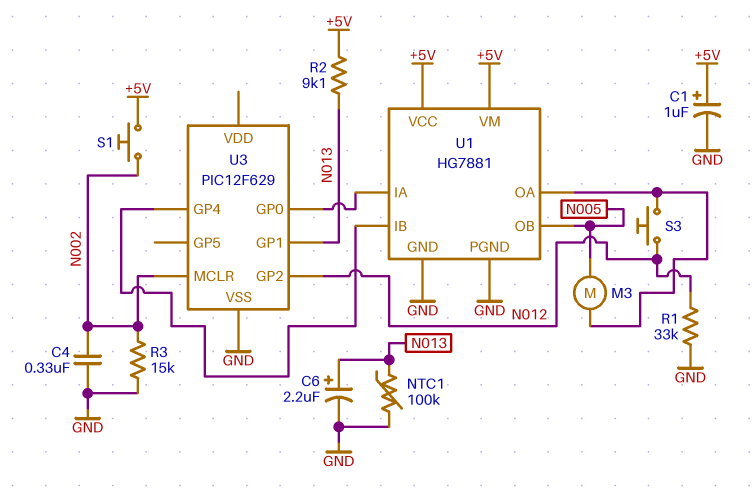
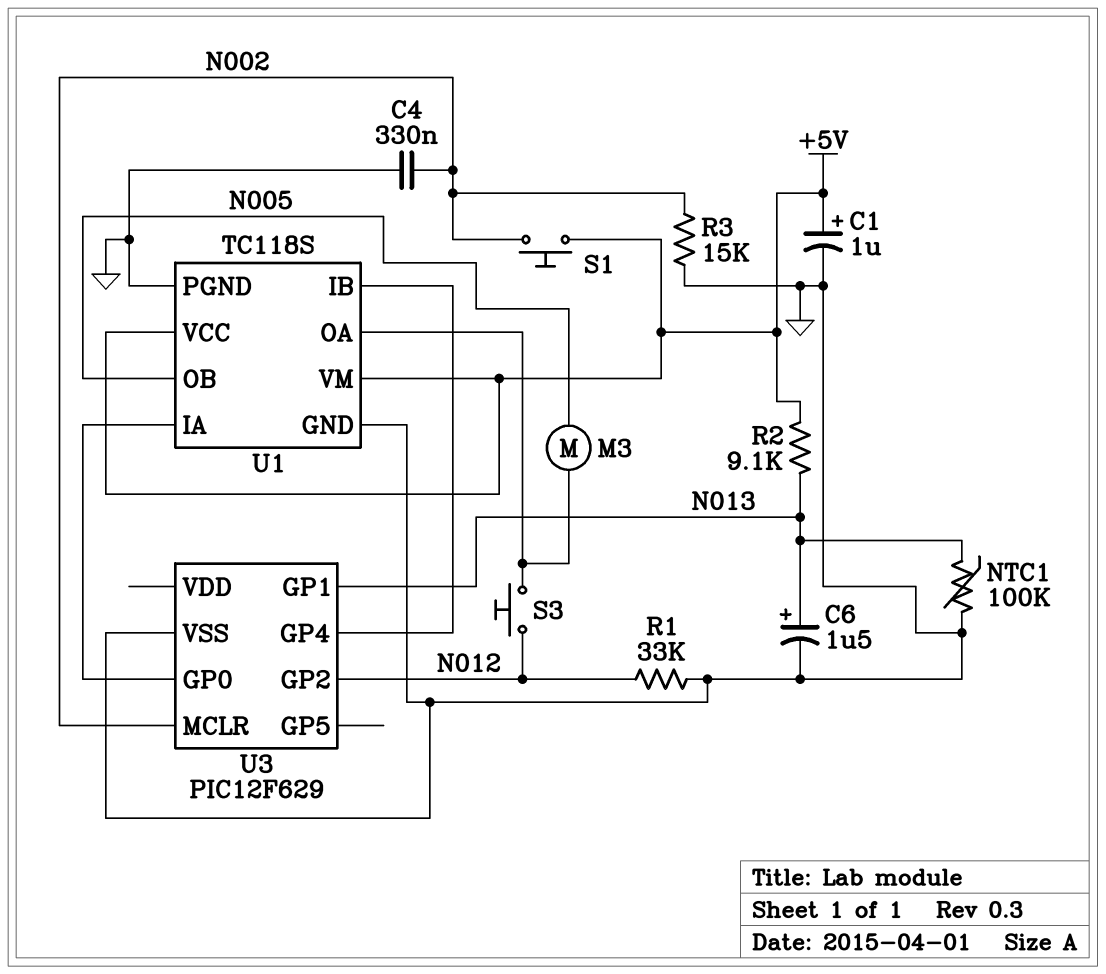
C6: 2.2uF (plus N013, minus GND) -> 1.5uF (plus N013, minus GND)
U1: HG7881 -> TC118S

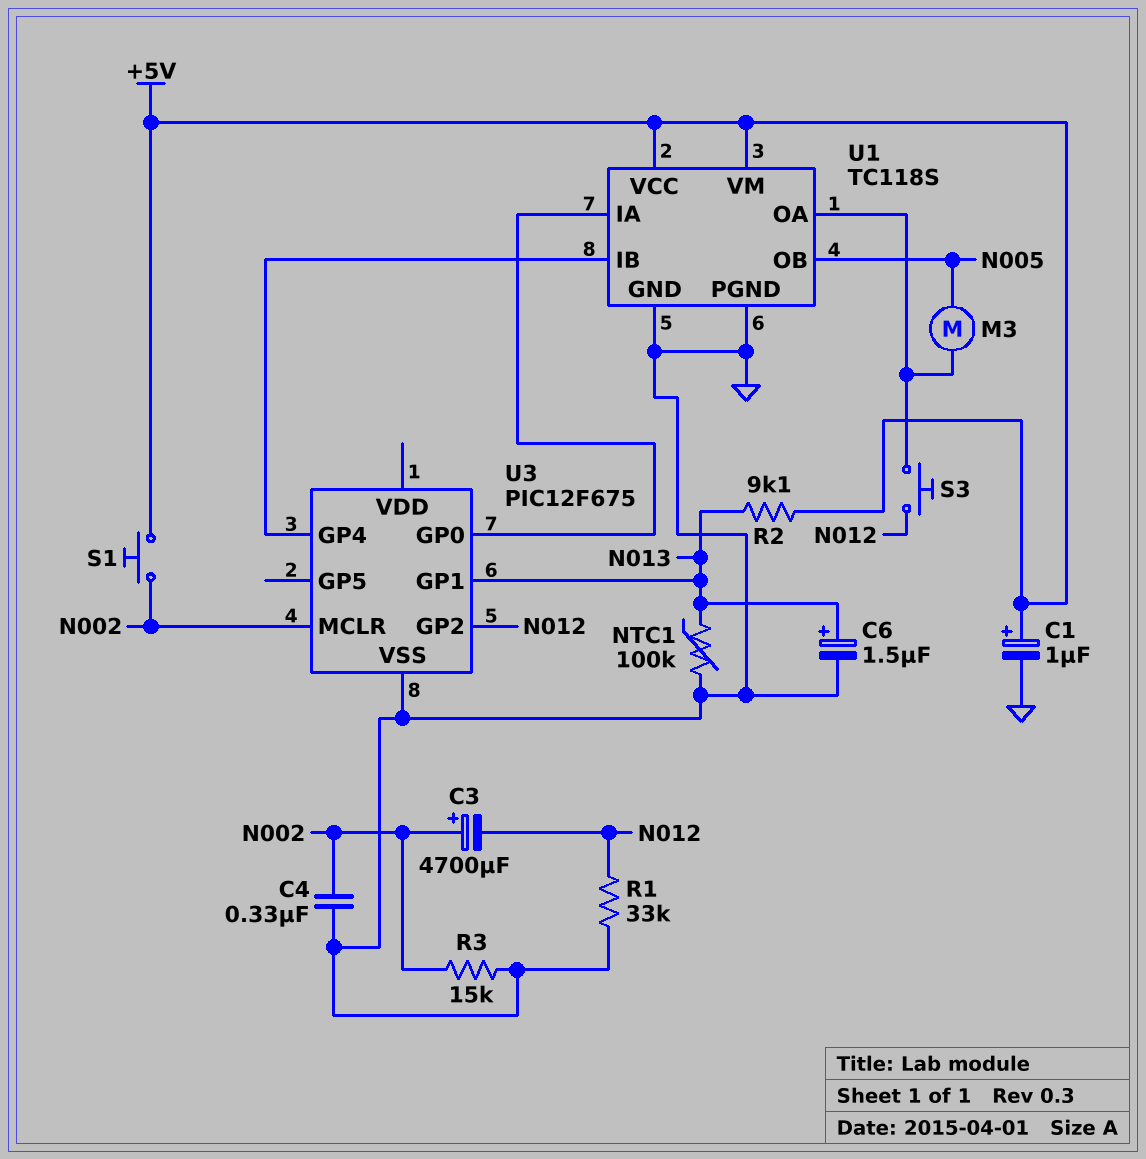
C3: none -> 4700uF (plus N002, minus N012)
U3: PIC12F629 -> PIC12F675

